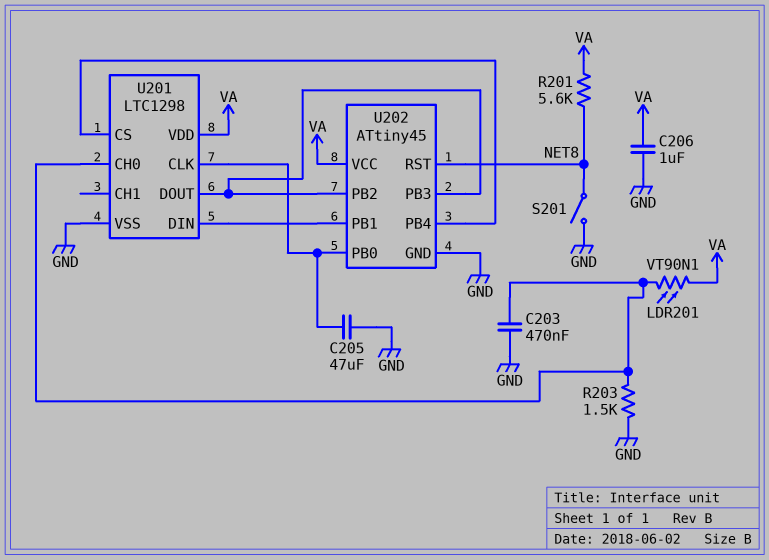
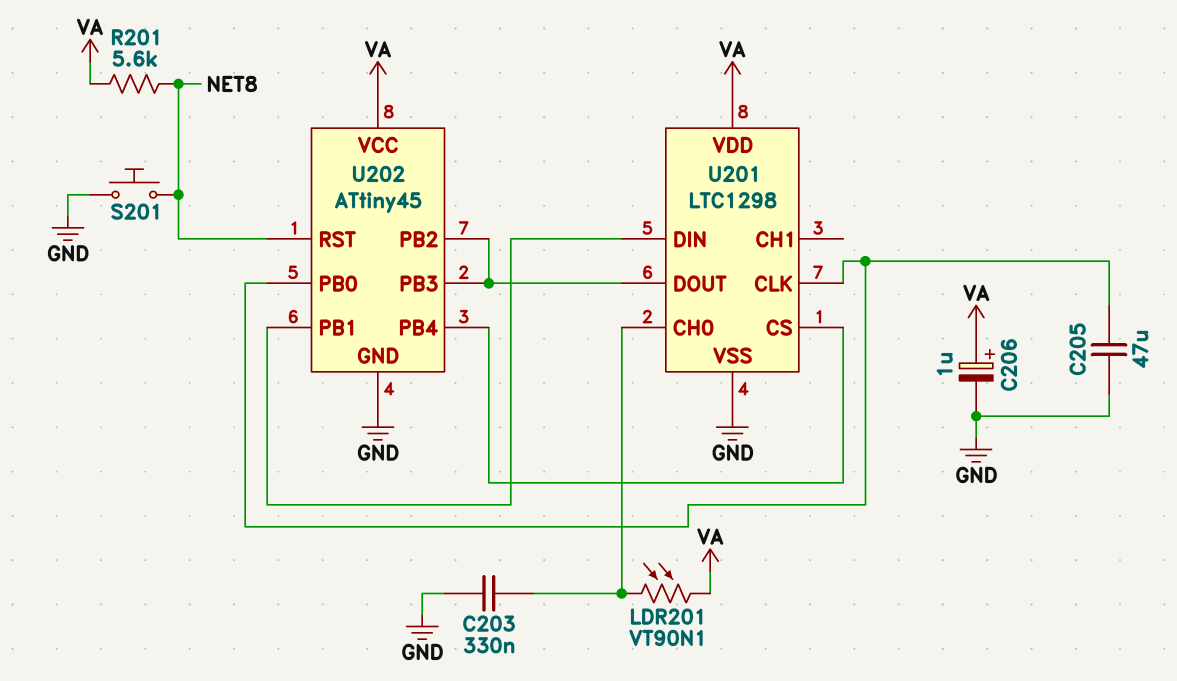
C203: 470nF (GND, U201/CH0) -> 330nF (GND, U201/CH0)
C206: 1uF (GND, VA) -> 1uF (plus VA, minus GND)
R203: 1.5k (GND, U201/CH0) -> none
S201: switch (GND, NET8) -> button (GND, NET8)

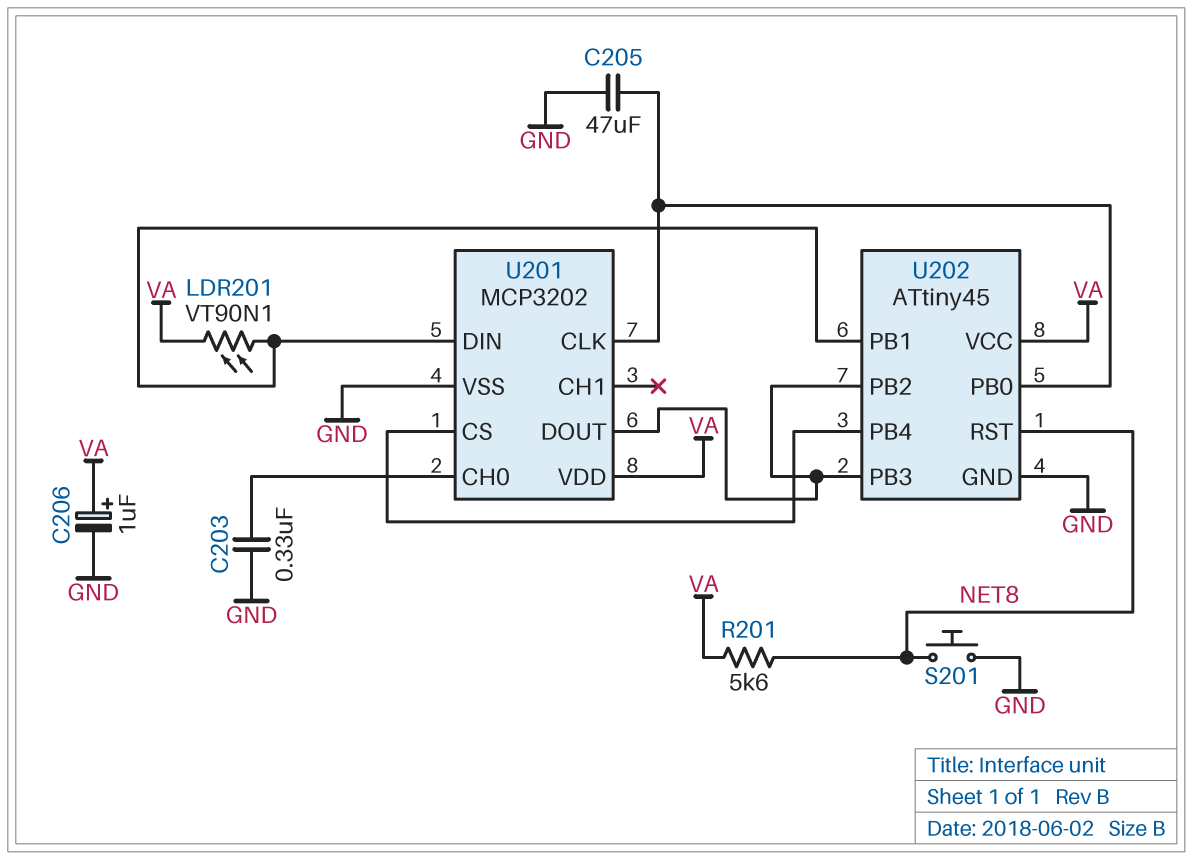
LDR201: VT90N1 (U201/CH0, VA) -> VT90N1 (U201/DIN, VA)
U201: LTC1298 -> MCP3202

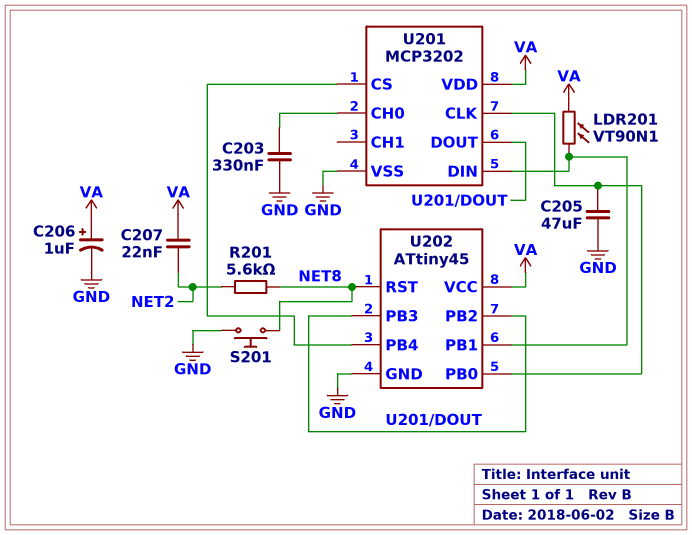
C207: none -> 22nF (NET2, VA)
R201: 5.6k (NET8, VA) -> 5.6k (NET2, NET8)

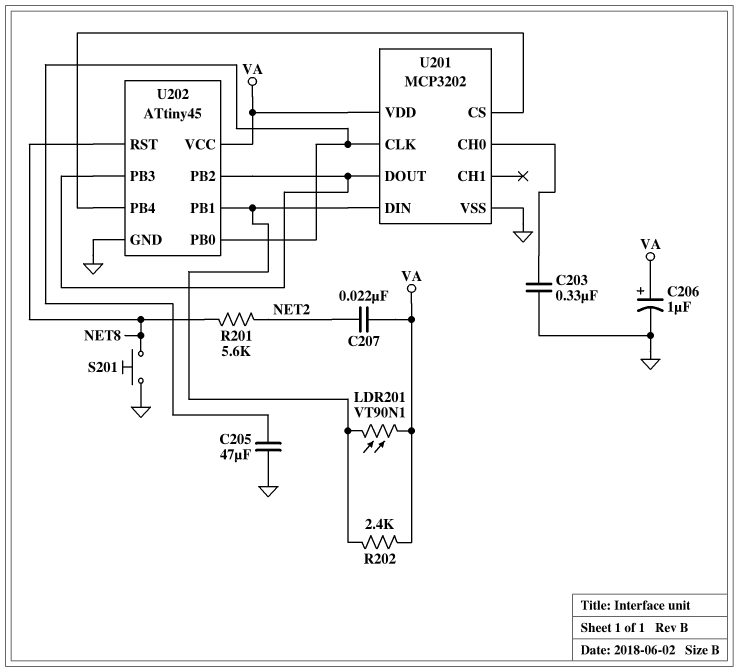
R202: none -> 2.4k (U201/DIN, VA)

